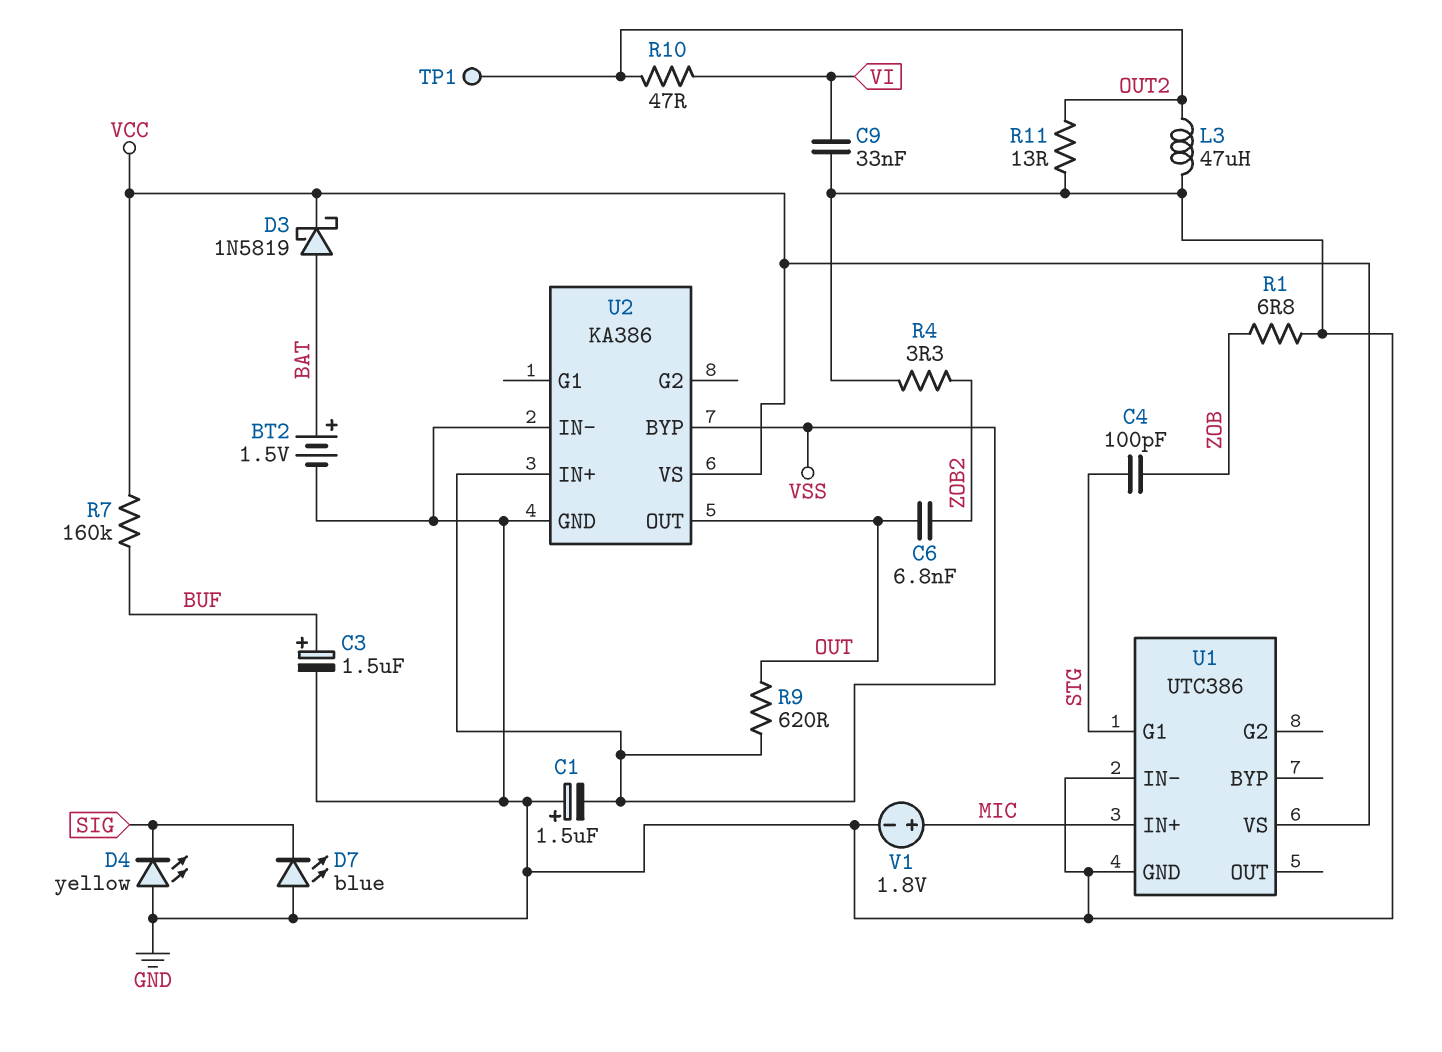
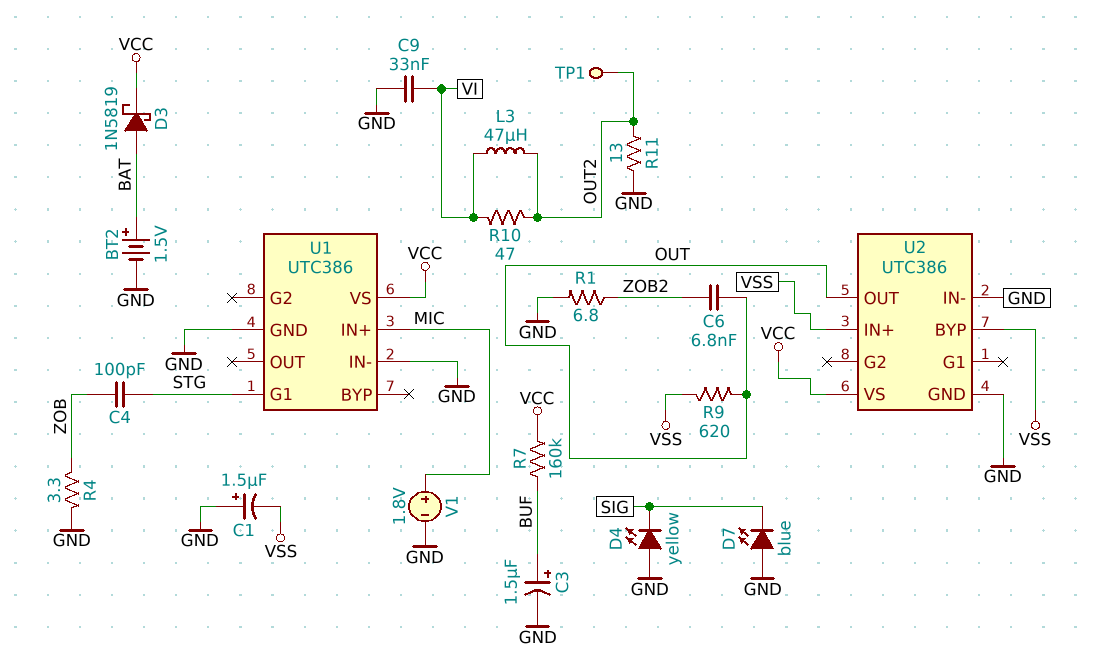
L3: 47uH (GND, OUT2) -> 47uH (OUT2, VI)
R1: 6.8 (GND, ZOB) -> 6.8 (GND, ZOB2)
R4: 3.3 (GND, ZOB2) -> 3.3 (GND, ZOB)
U2: KA386 -> UTC386

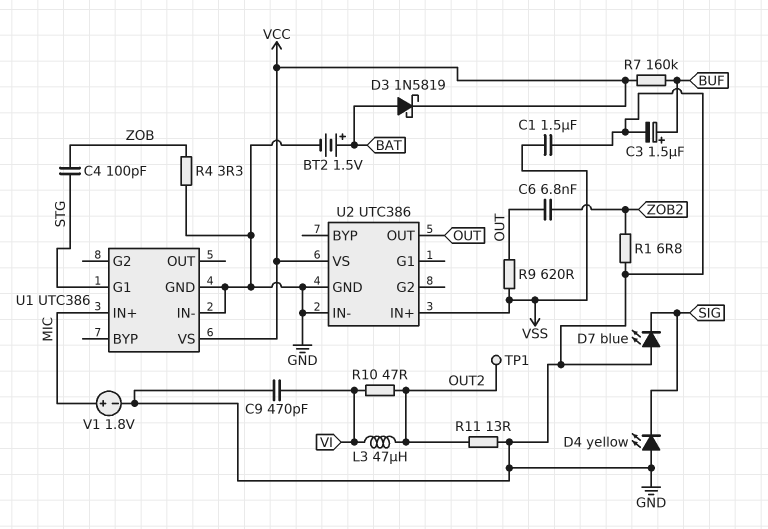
C1: 1.5uF (plus GND, minus VSS) -> 1.5uF (GND, VSS)
C9: 33nF (GND, VI) -> 470pF (GND, VI)
U2 pin BYP: VSS -> none

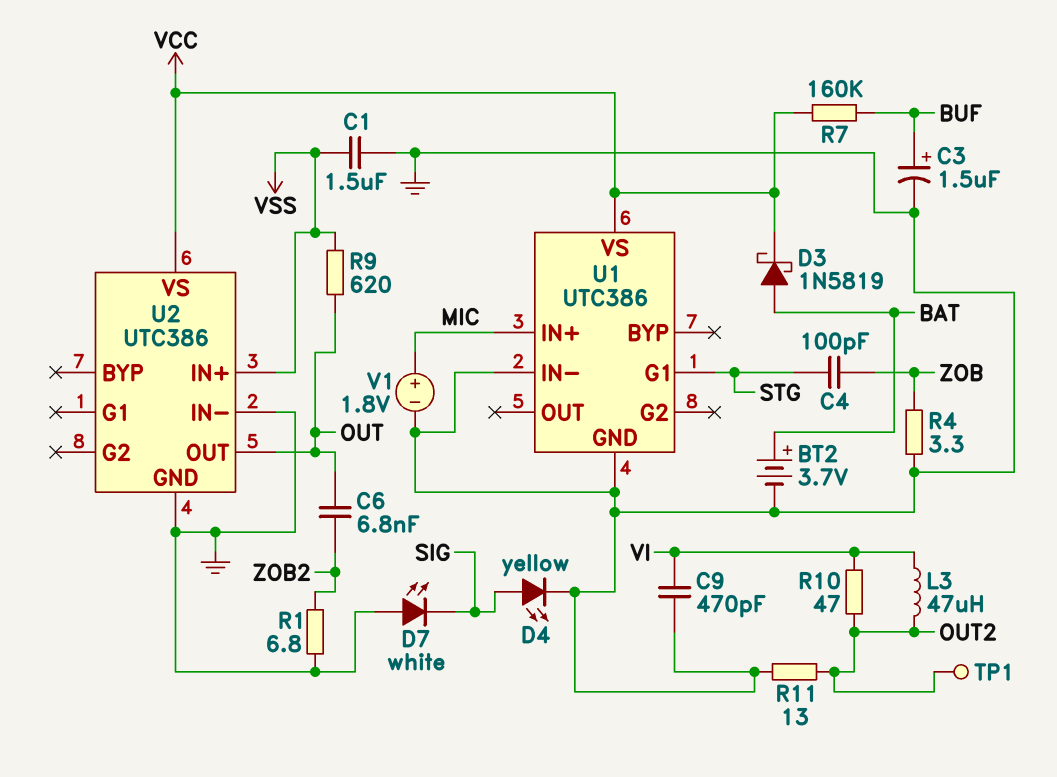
BT2: 1.5V (plus BAT, minus GND) -> 3.7V (plus BAT, minus GND)
D4: LED yellow (A GND, K SIG) -> LED yellow (A SIG, K GND)
D7: LED blue (A GND, K SIG) -> LED white (A GND, K SIG)

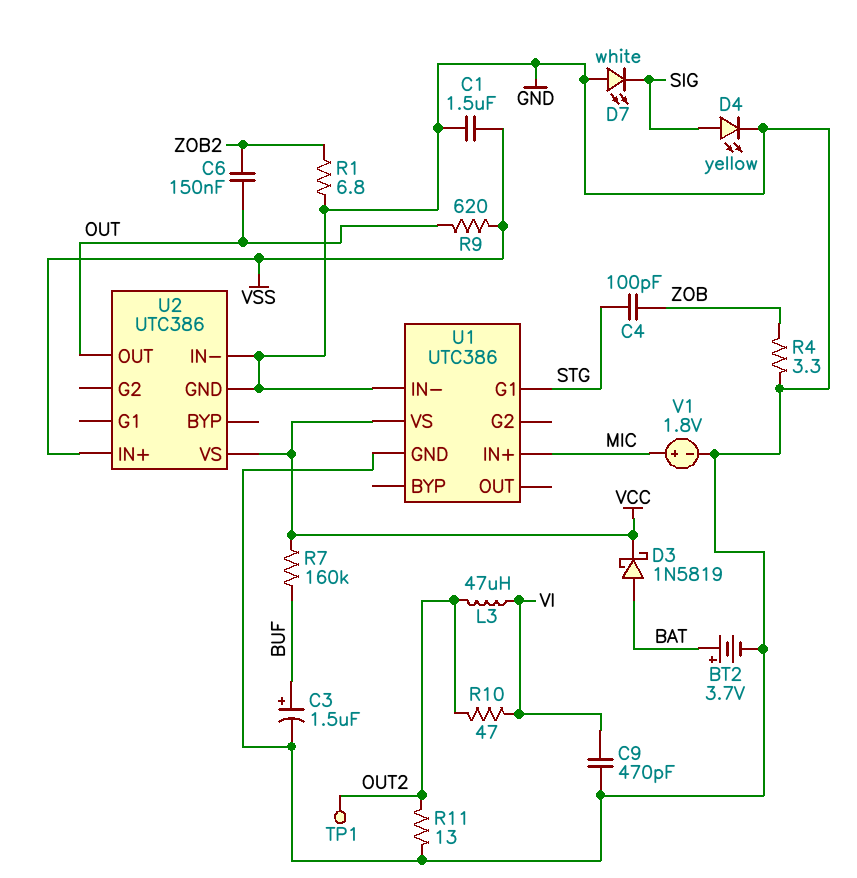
C6: 6.8nF (OUT, ZOB2) -> 150nF (OUT, ZOB2)

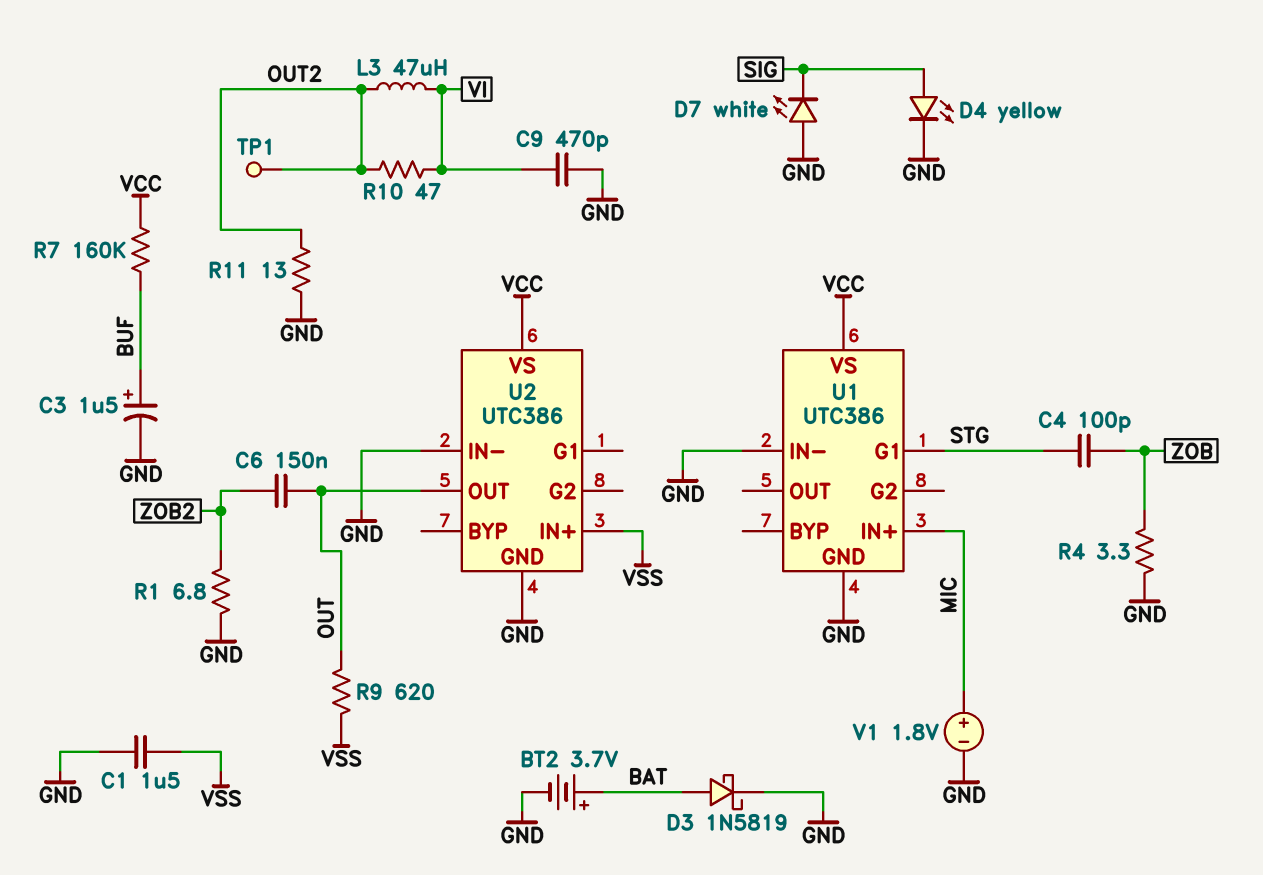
D3: schottky 1N5819 (A BAT, K VCC) -> schottky 1N5819 (A BAT, K GND)

